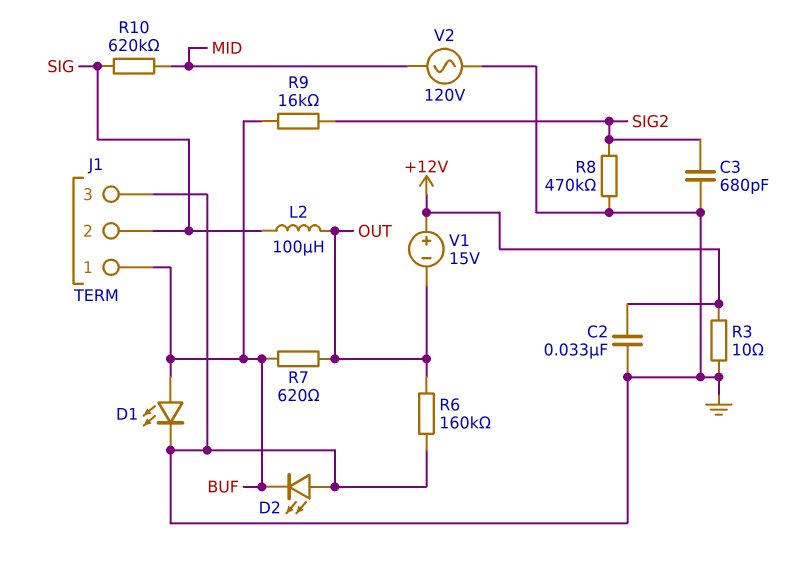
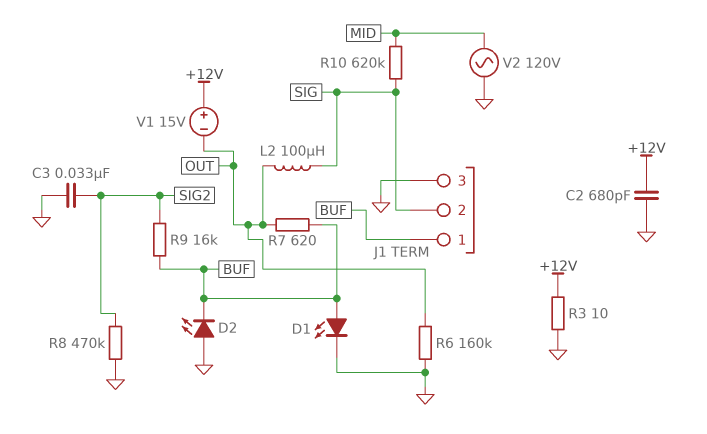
C2: 33nF (+12V, GND) -> 680pF (+12V, GND)
C3: 680pF (GND, SIG2) -> 33nF (GND, SIG2)

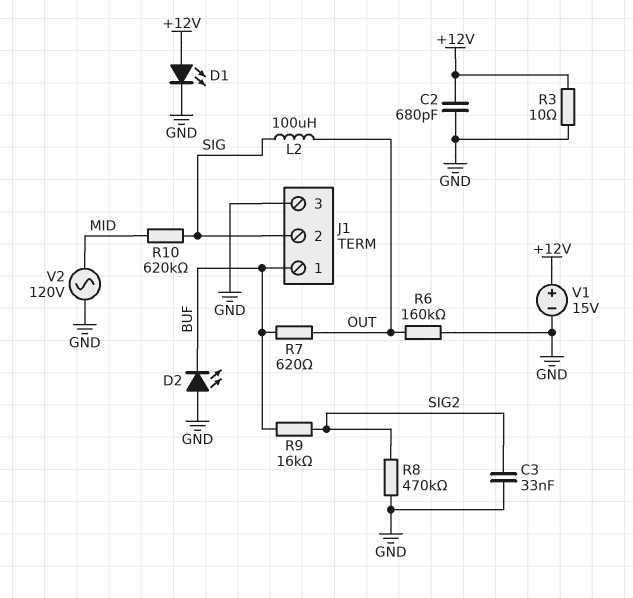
D1: LED (A BUF, K GND) -> LED (A +12V, K GND)
V1: 15V (plus +12V, minus OUT) -> 15V (plus +12V, minus GND)

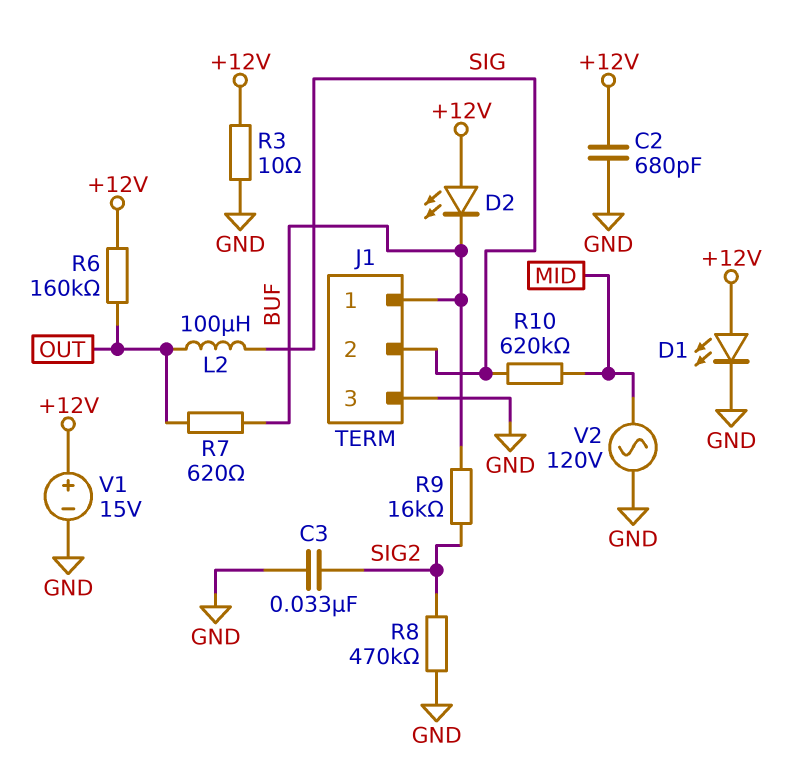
D2: LED (A GND, K BUF) -> LED (A +12V, K BUF)
R6: 160k (GND, OUT) -> 160k (+12V, OUT)

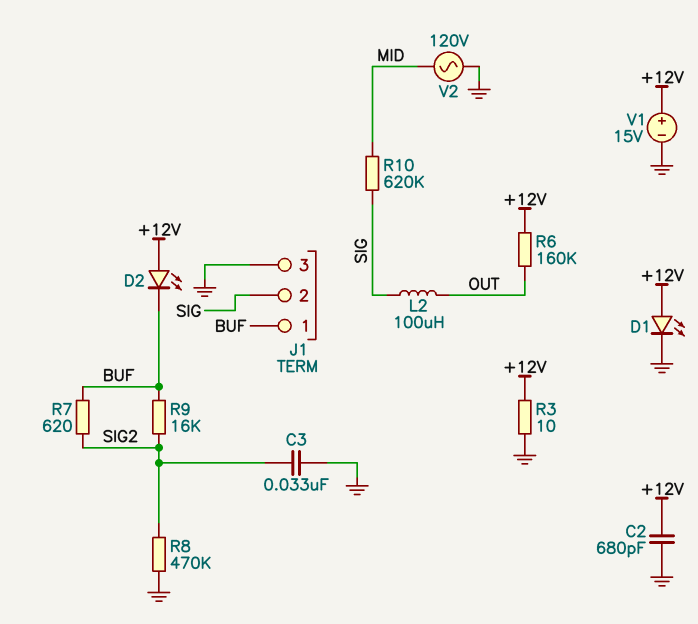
R7: 620 (BUF, OUT) -> 620 (BUF, SIG2)

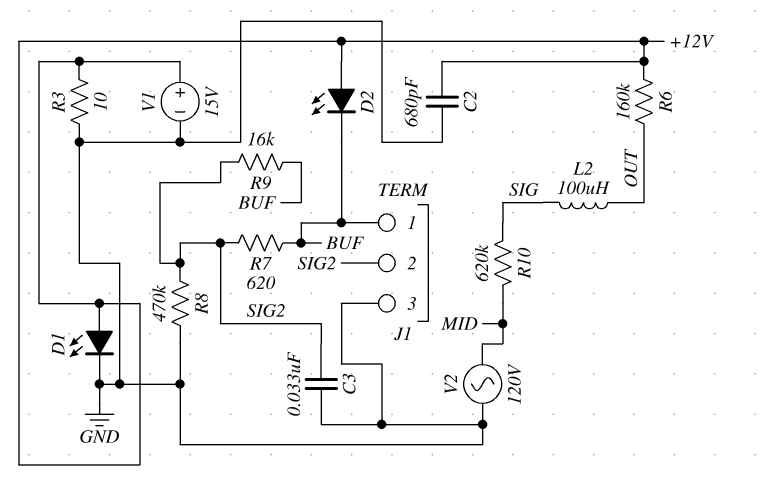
J1 pin 2: SIG -> SIG2

